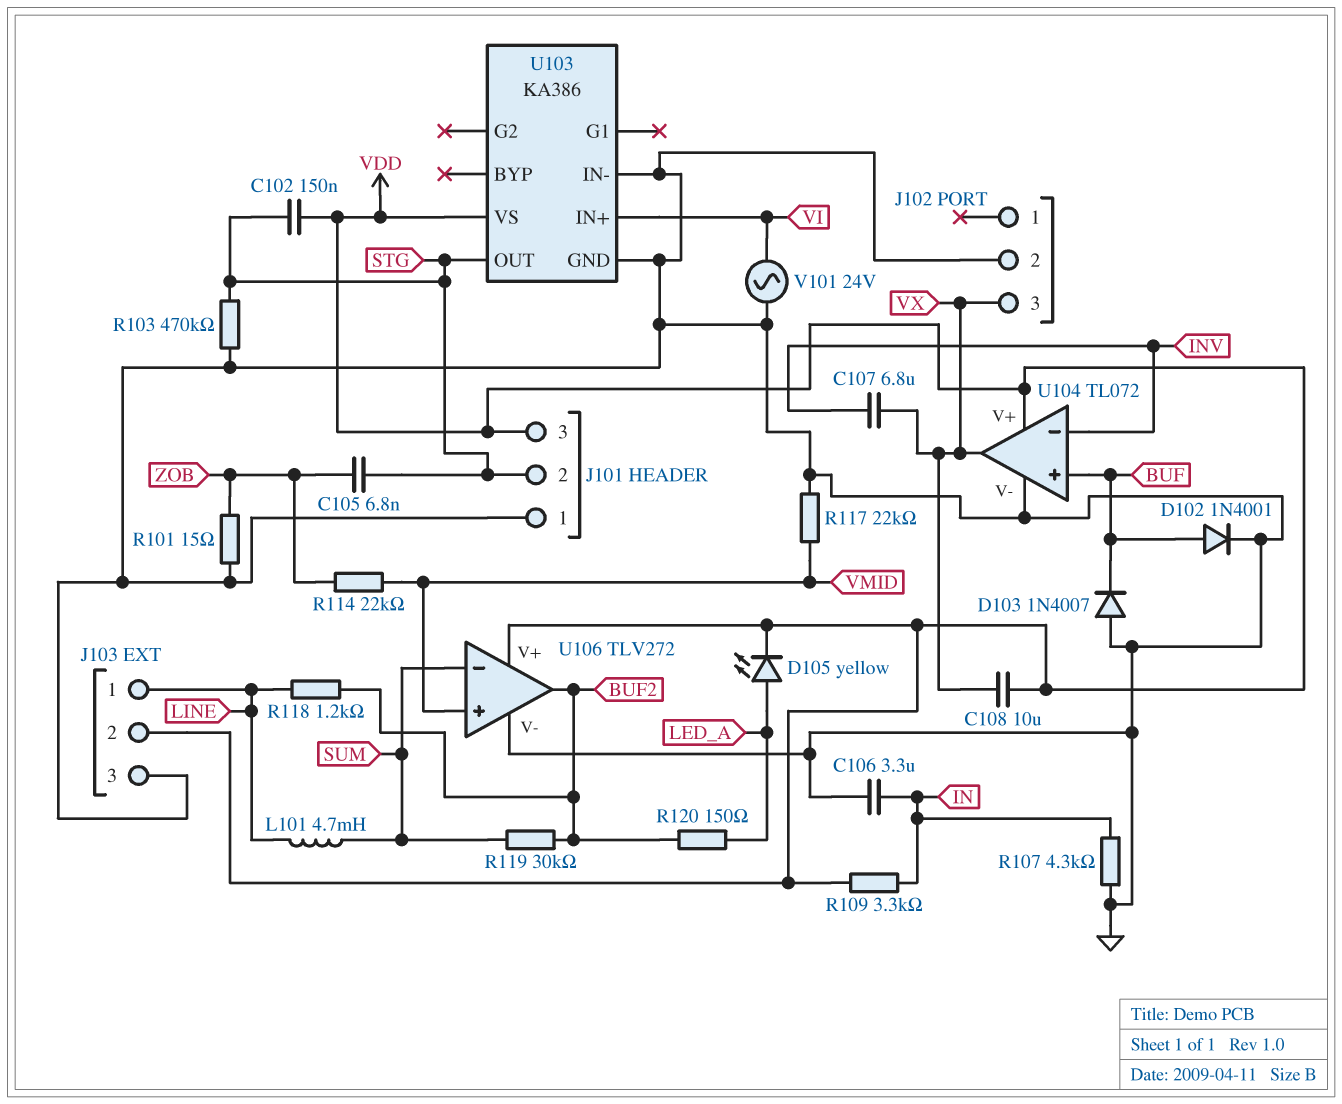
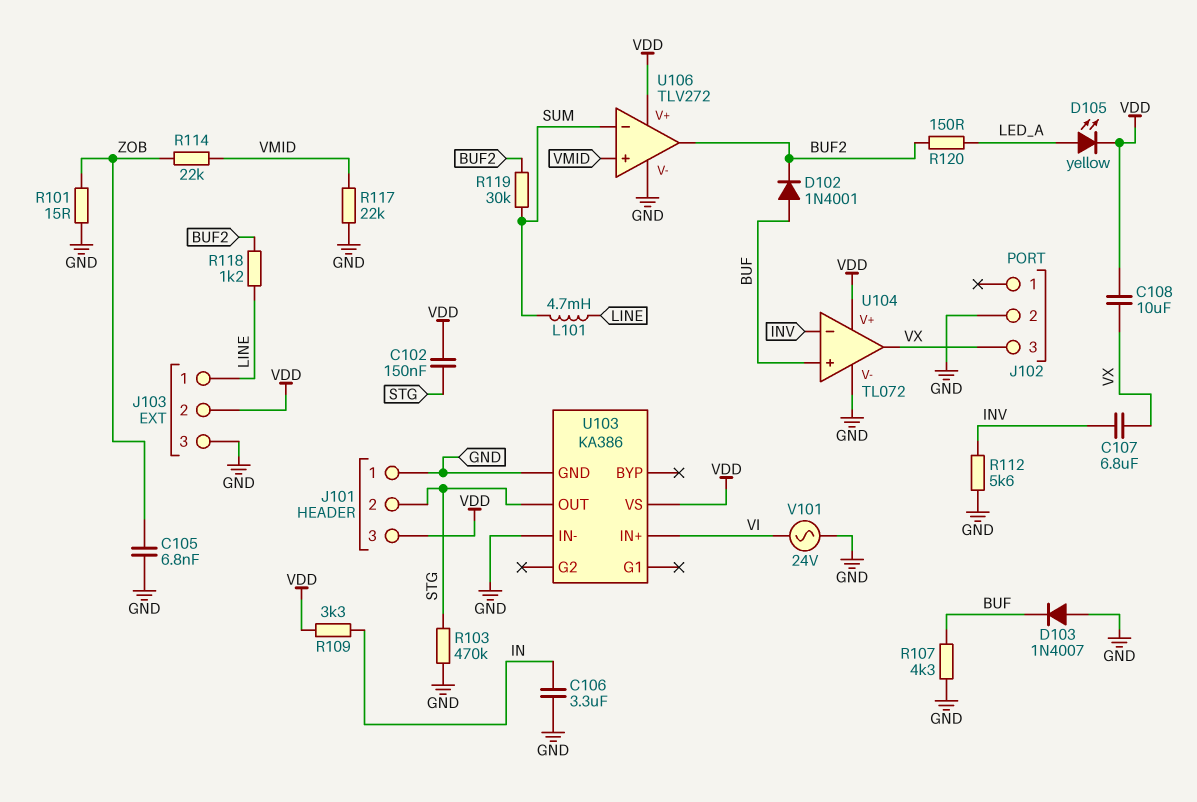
C105: 6.8nF (STG, ZOB) -> 6.8nF (GND, ZOB)
D102: diode 1N4001 (A BUF, K GND) -> diode 1N4001 (A BUF, K BUF2)
R107: 4.3k (GND, IN) -> 4.3k (BUF, GND)
R112: none -> 5.6k (GND, INV)

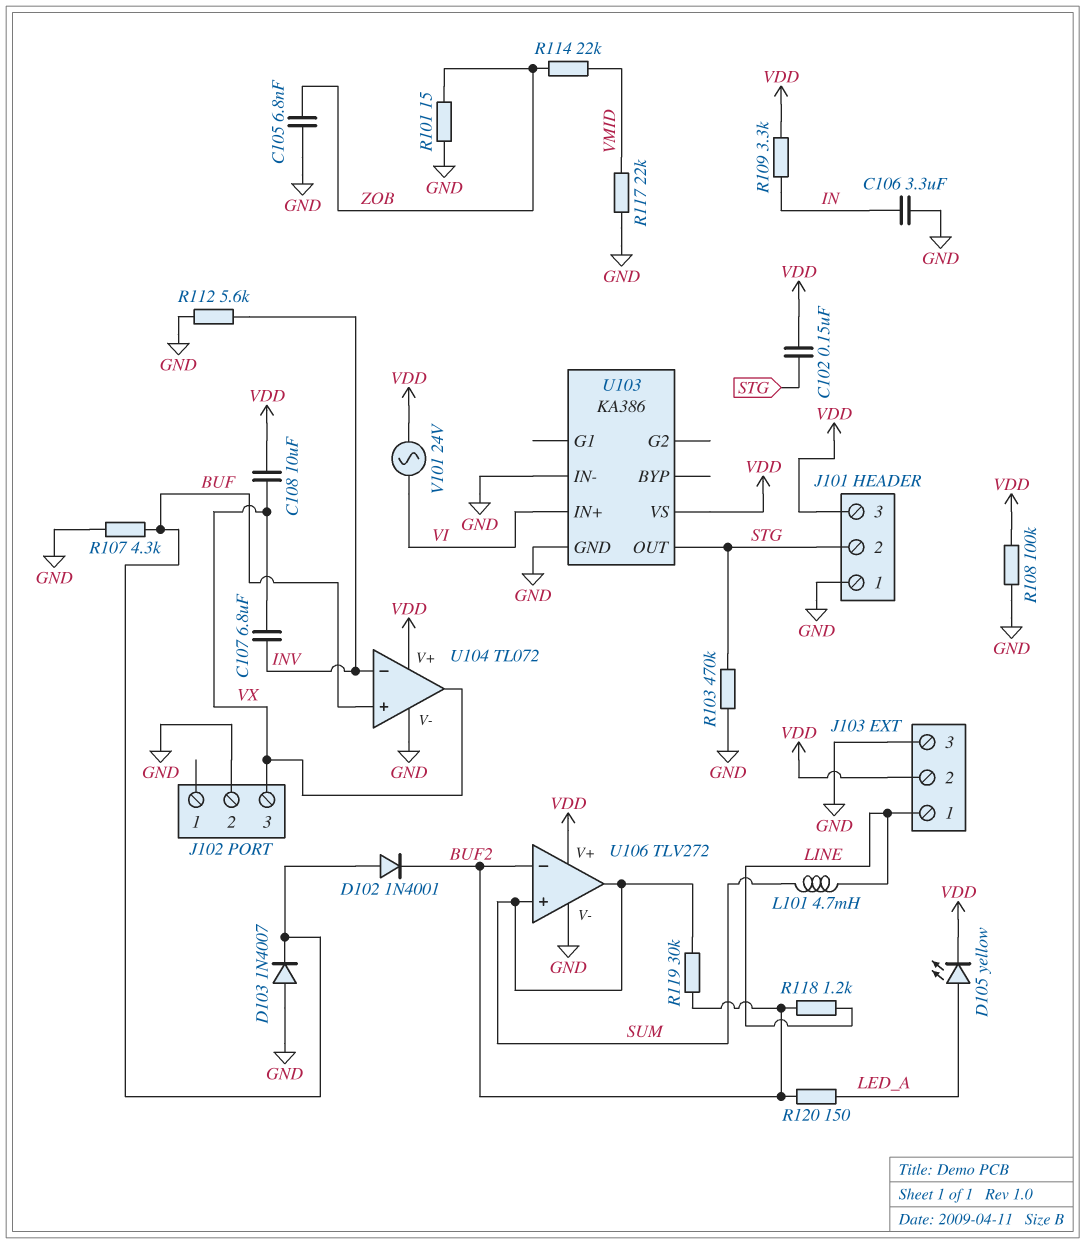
R108: none -> 100k (GND, VDD)
U106 pin in+: VMID -> SUM
U106 pin in-: SUM -> BUF2
U106 pin out: BUF2 -> SUM
V101: AC 24V (GND, VI) -> AC 24V (VDD, VI)

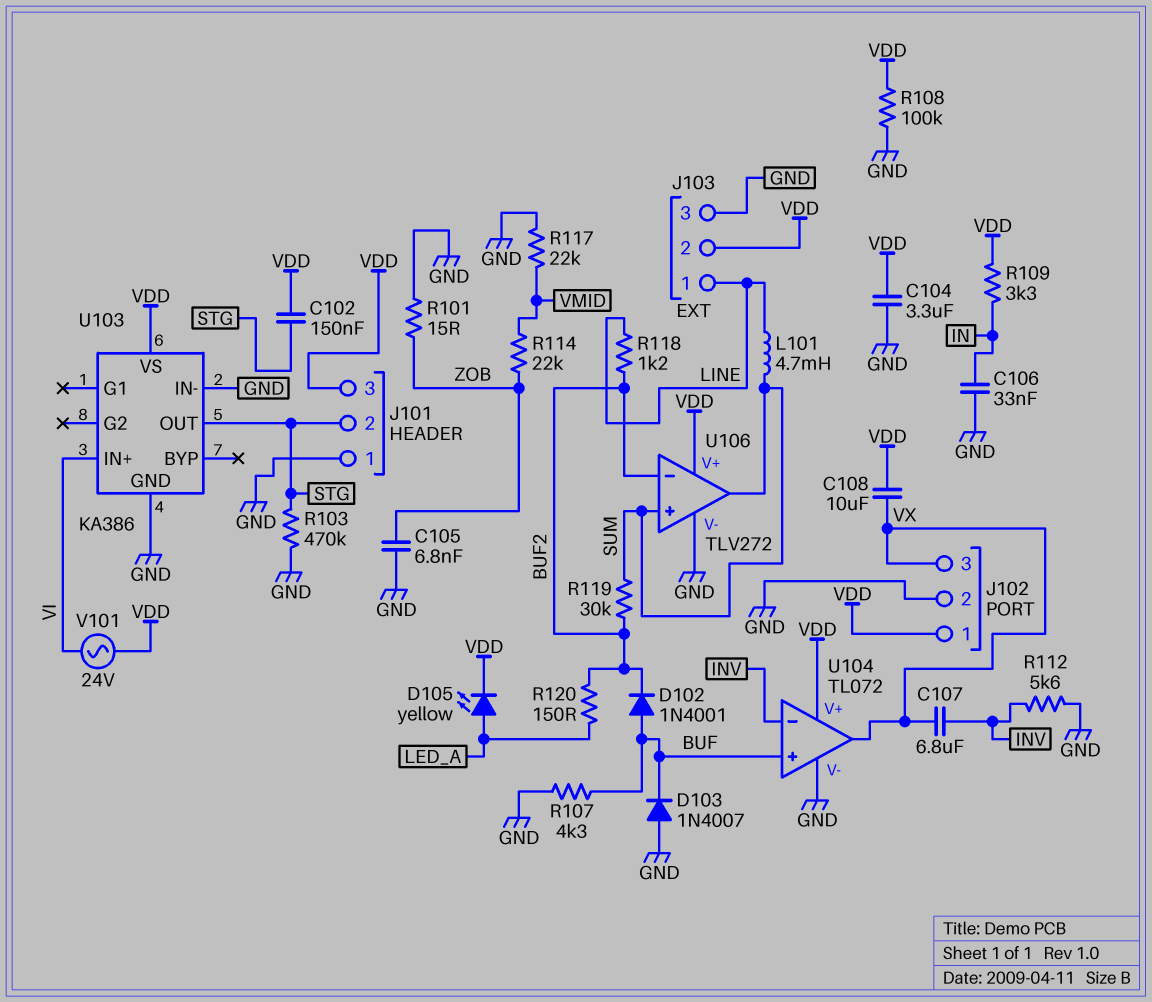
C104: none -> 3.3uF (GND, VDD)
C106: 3.3uF (GND, IN) -> 33nF (GND, IN)
J102 pin 1: none -> VDD

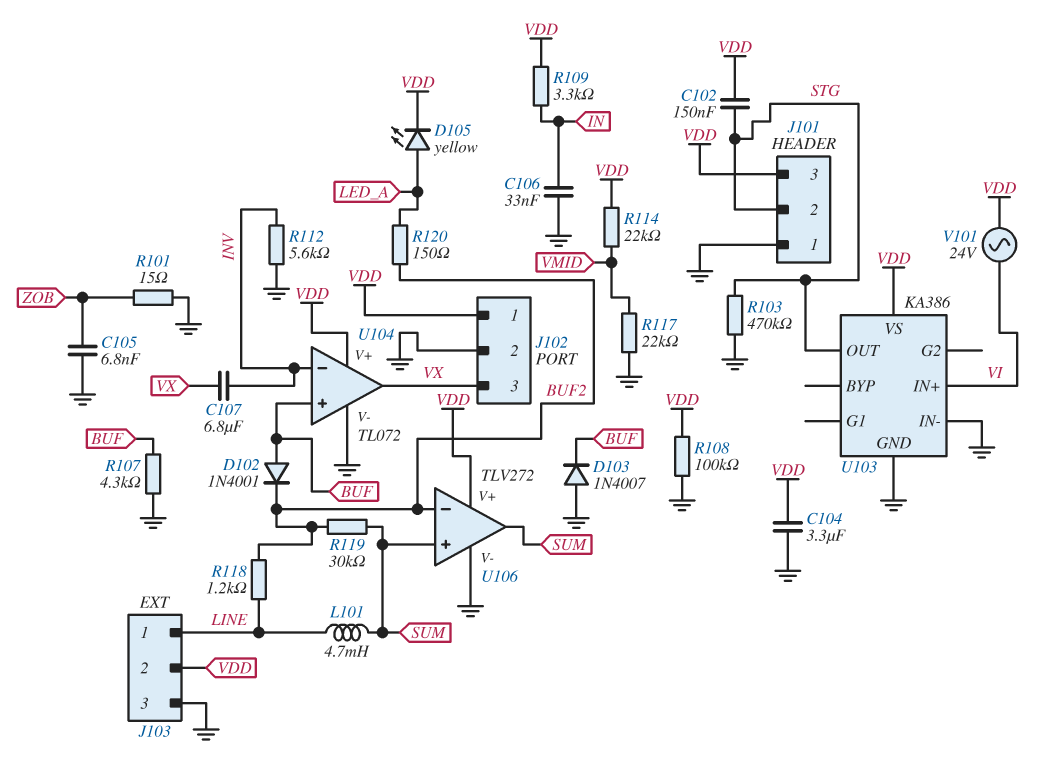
C108: 10uF (VDD, VX) -> none
R114: 22k (VMID, ZOB) -> 22k (VDD, VMID)

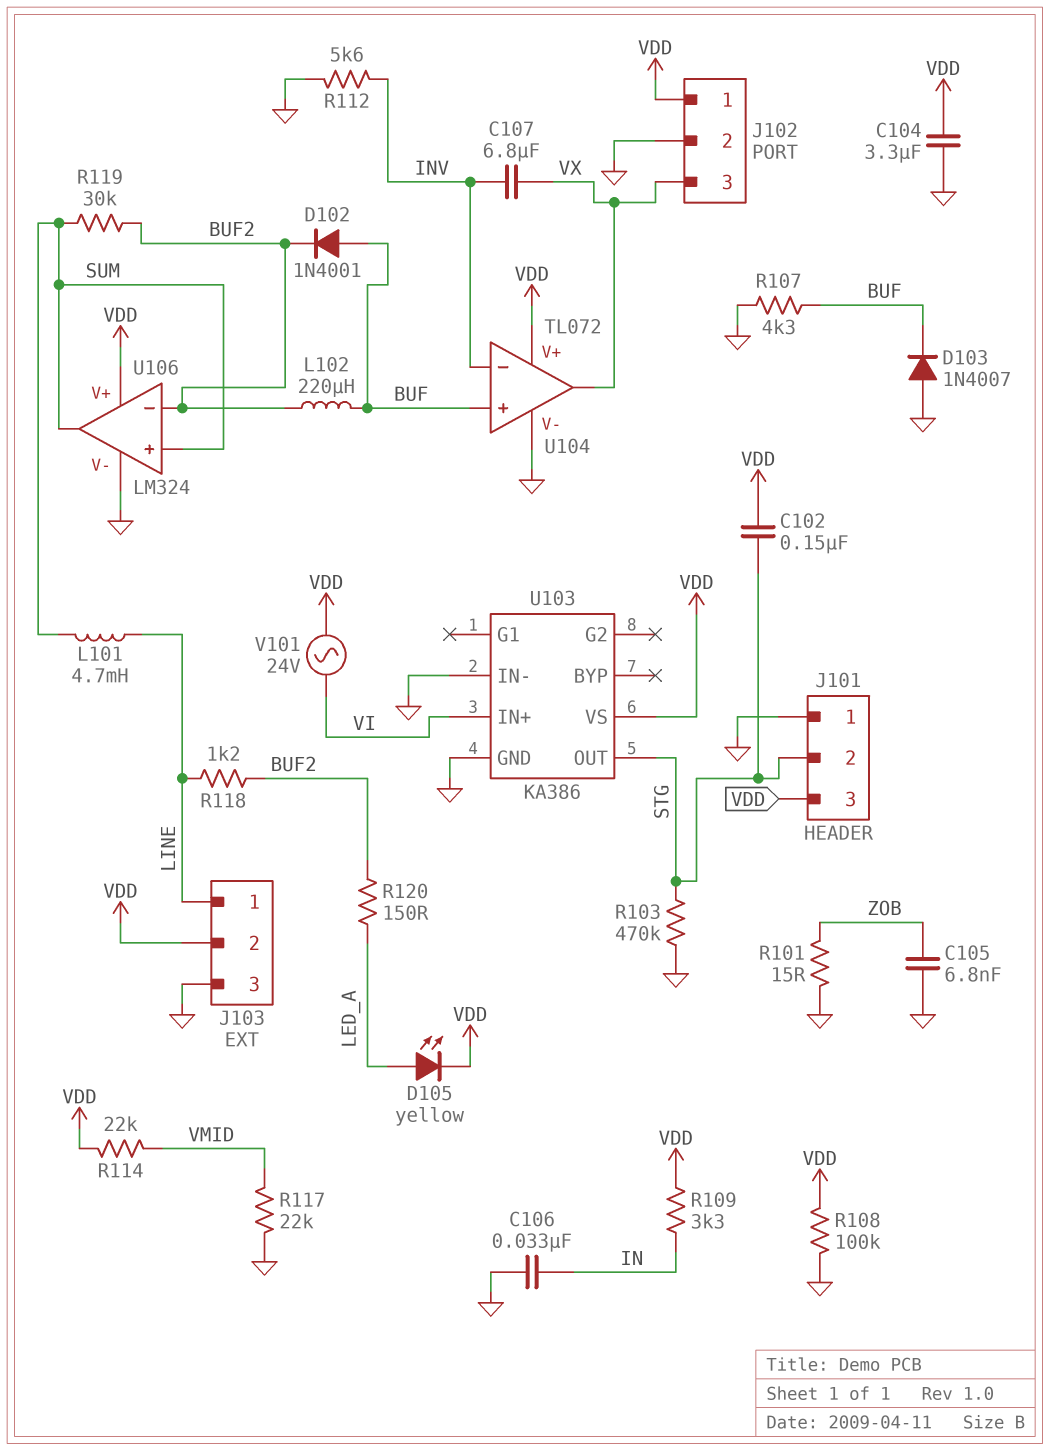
L102: none -> 220uH (BUF, BUF2)
U106: TLV272 -> LM324

